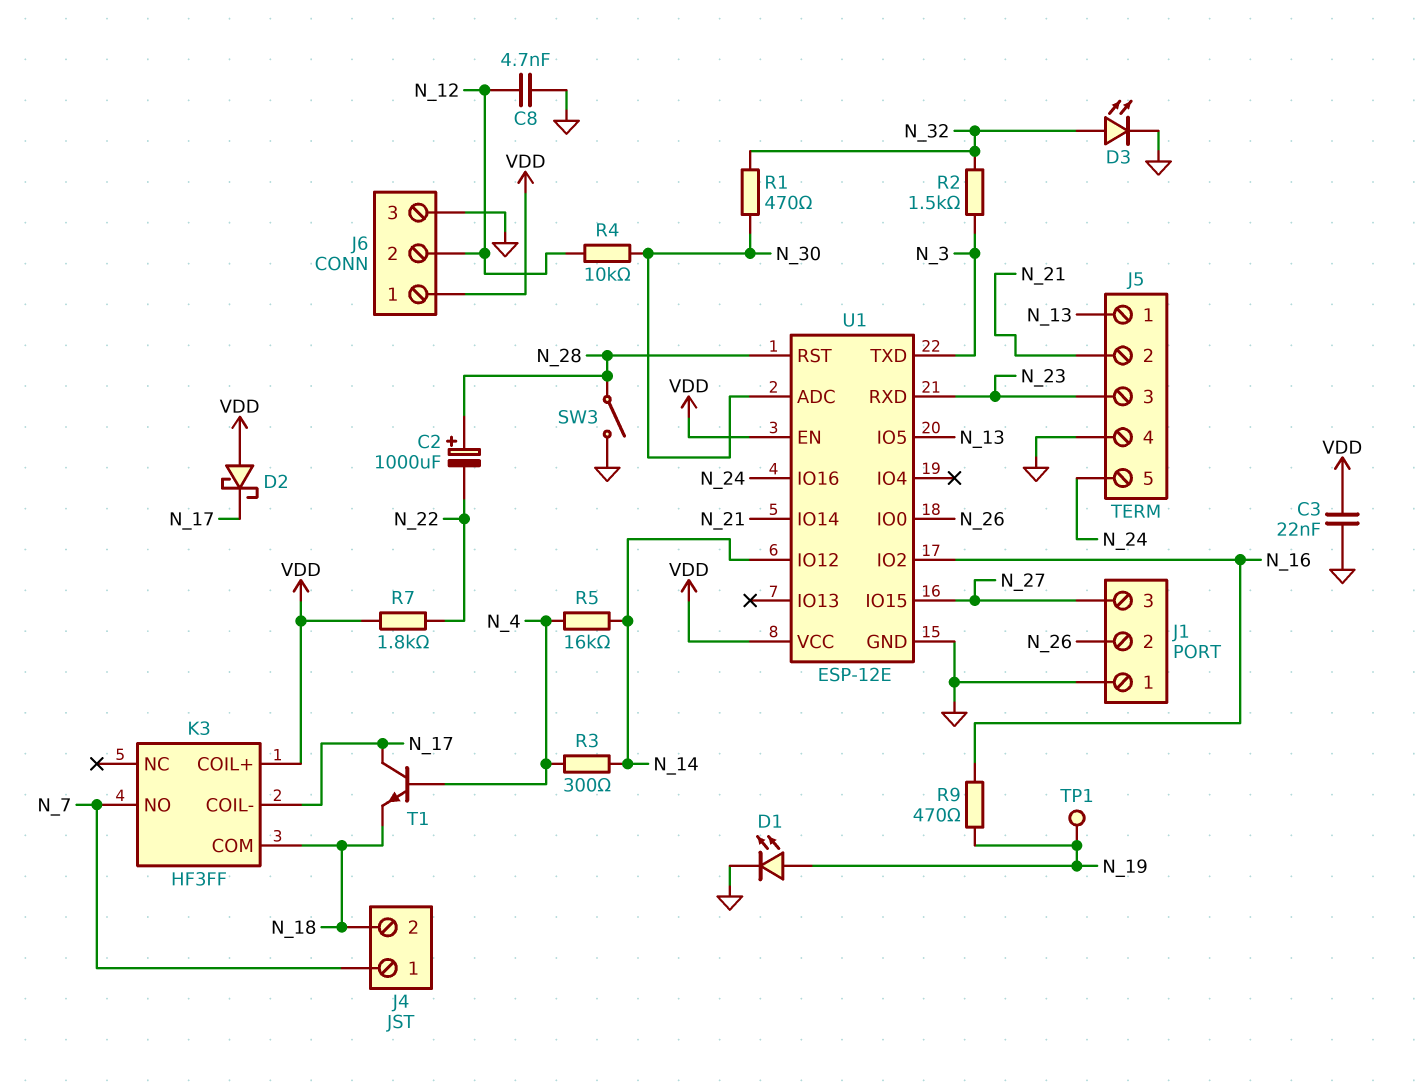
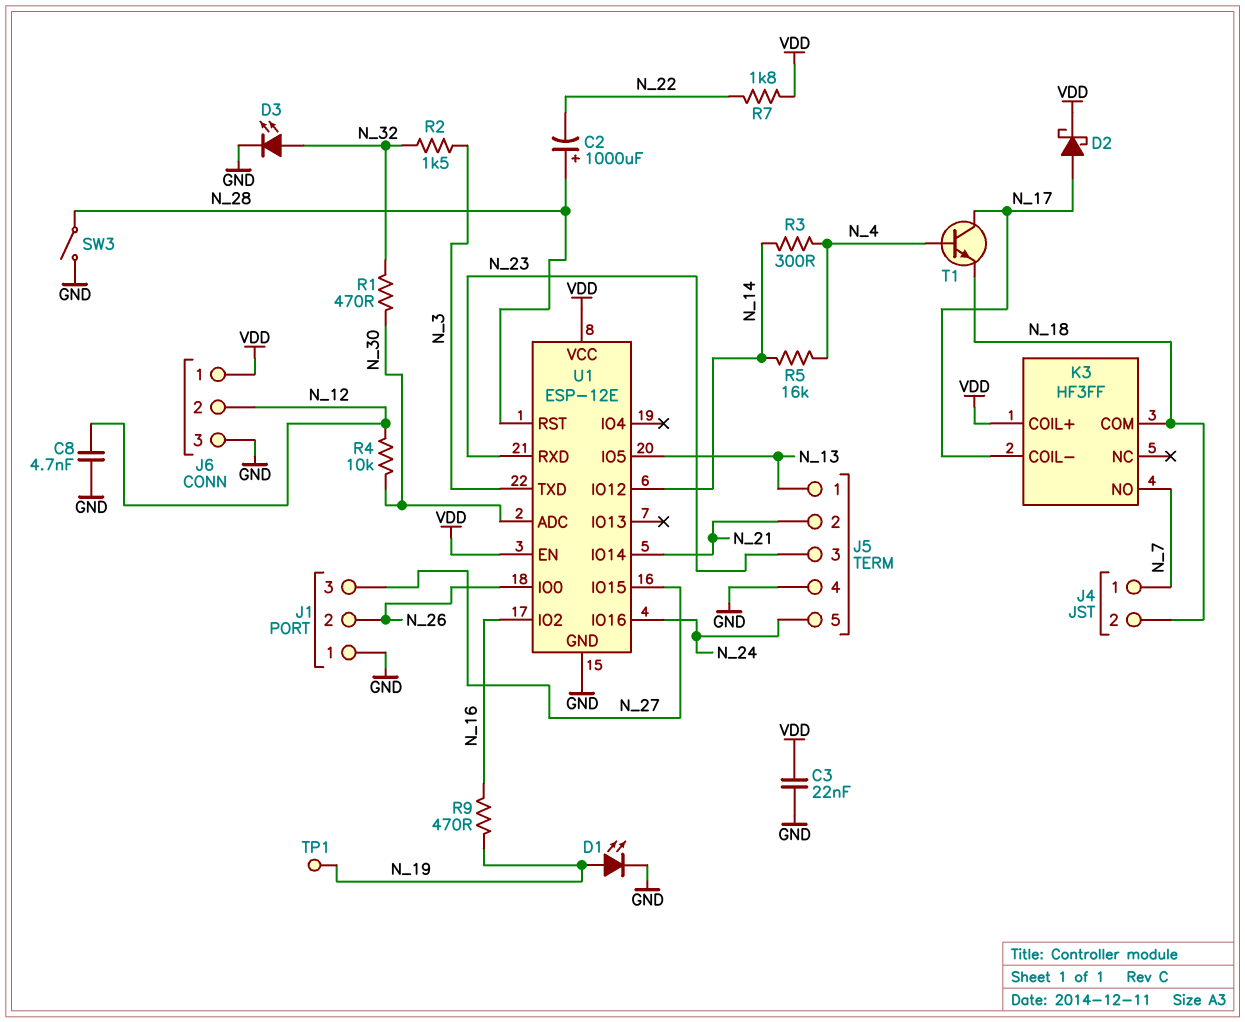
D2: schottky (A VDD, K N_17) -> schottky (A N_17, K VDD)

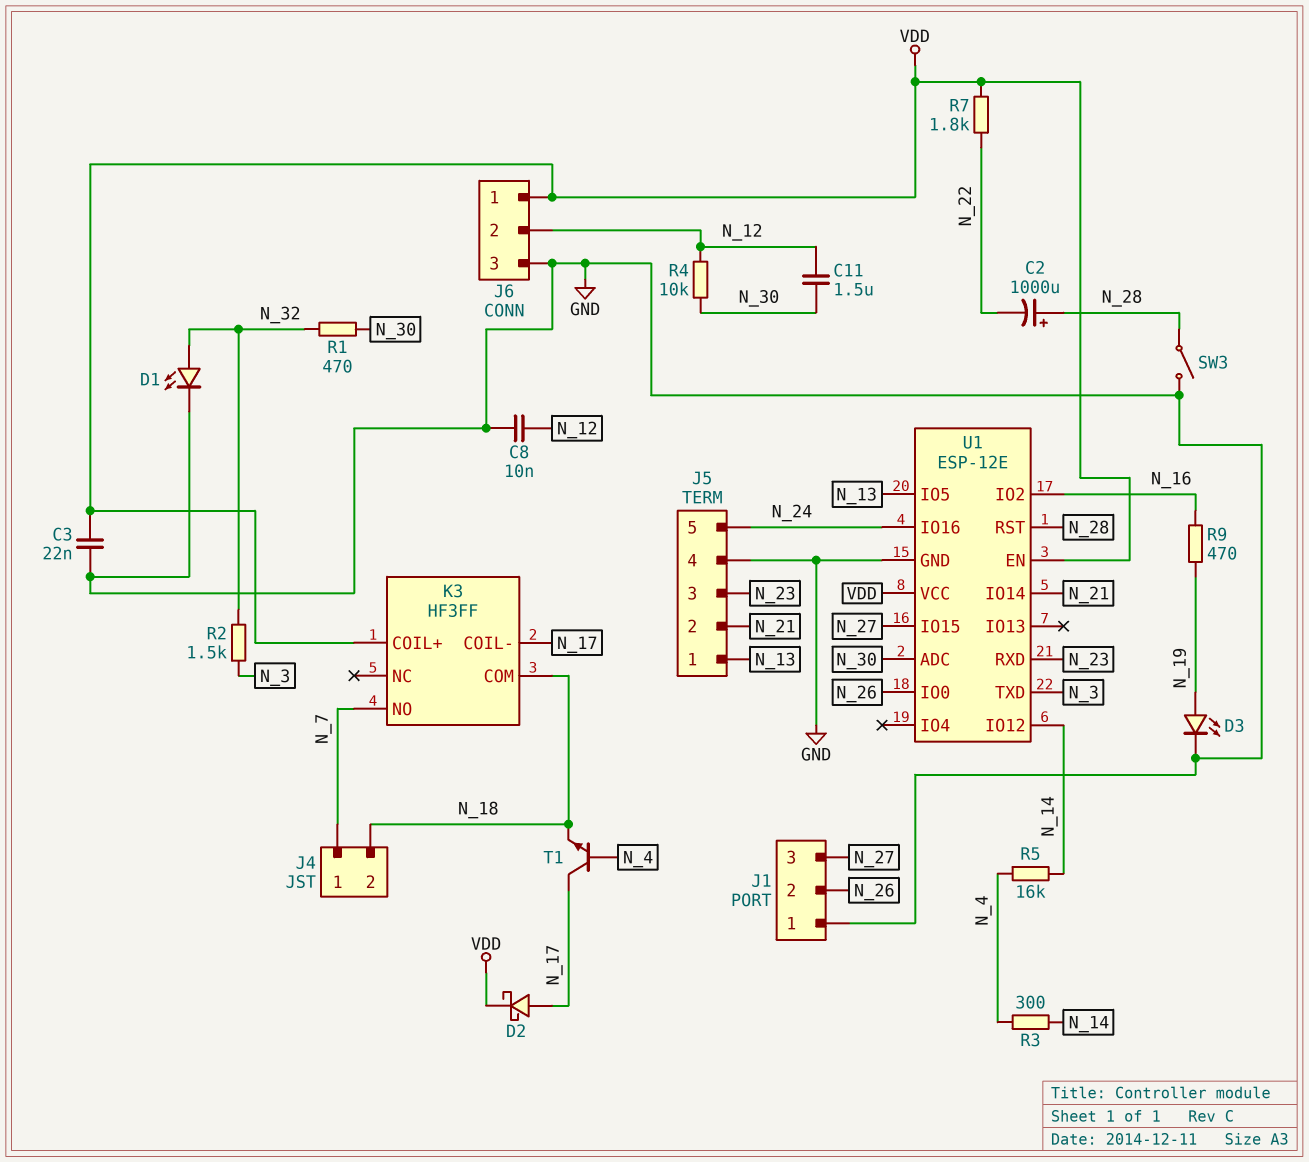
C8: 4.7nF (GND, N_12) -> 10nF (GND, N_12)
C11: none -> 1.5uF (N_12, N_30)
D1: LED (A N_19, K GND) -> LED (A N_32, K GND)
D3: LED (A N_32, K GND) -> LED (A N_19, K GND)
TP1: test point (N_19) -> none

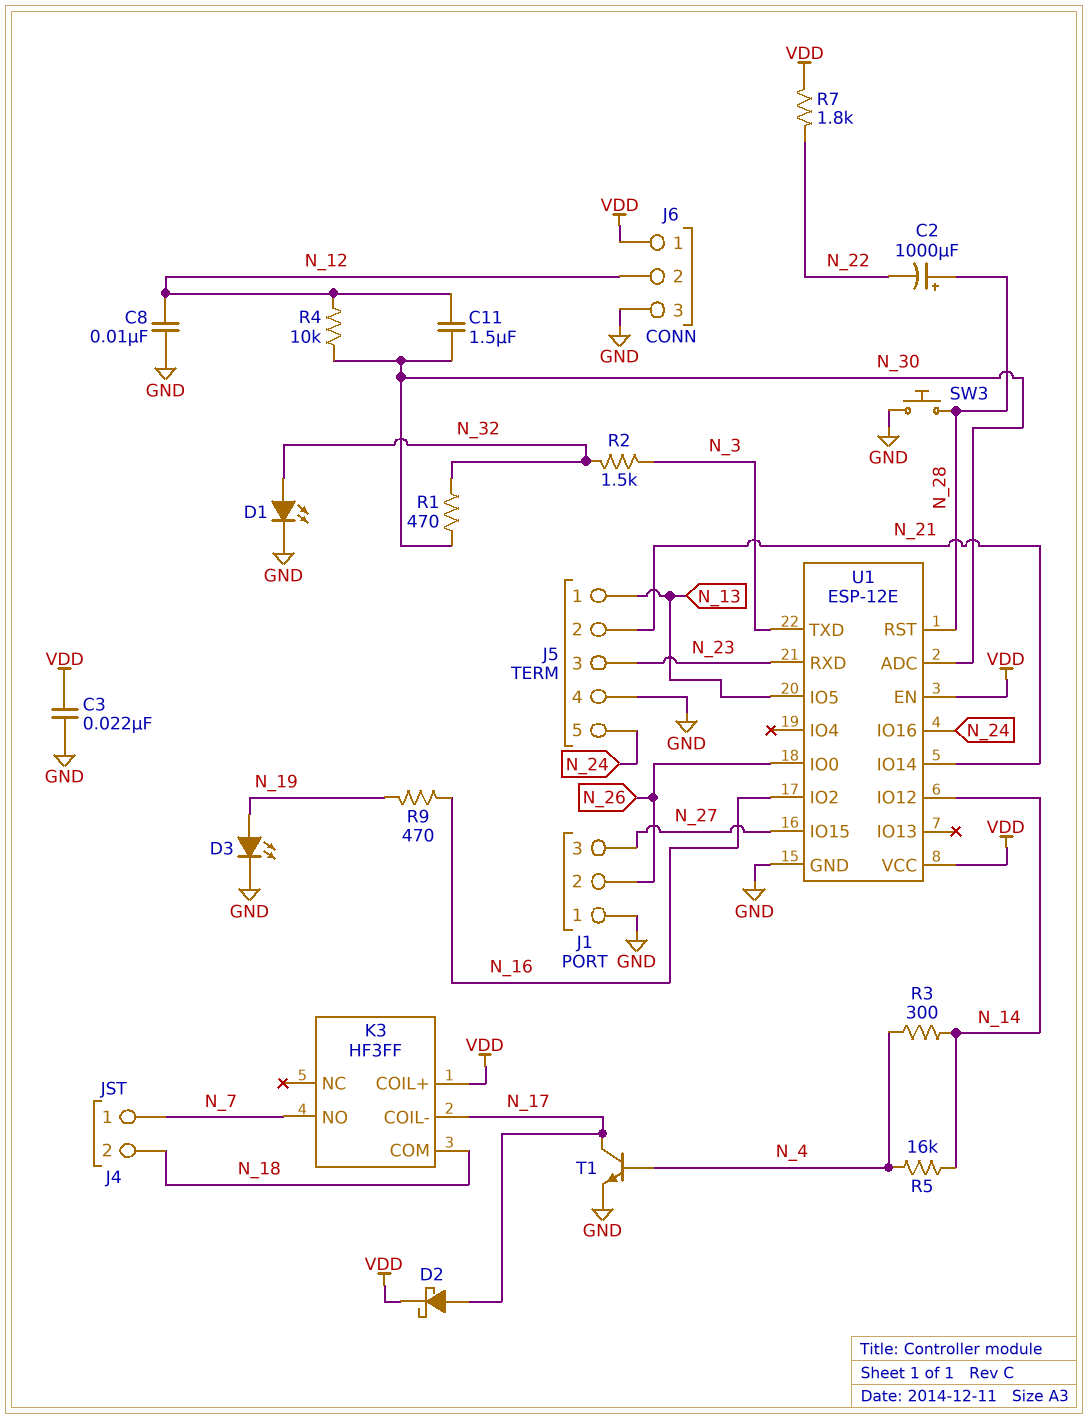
SW3: switch (GND, N_28) -> button (GND, N_28)
T1: NPN (B N_4, C N_17, E N_18) -> NPN (B N_4, C N_17, E GND)

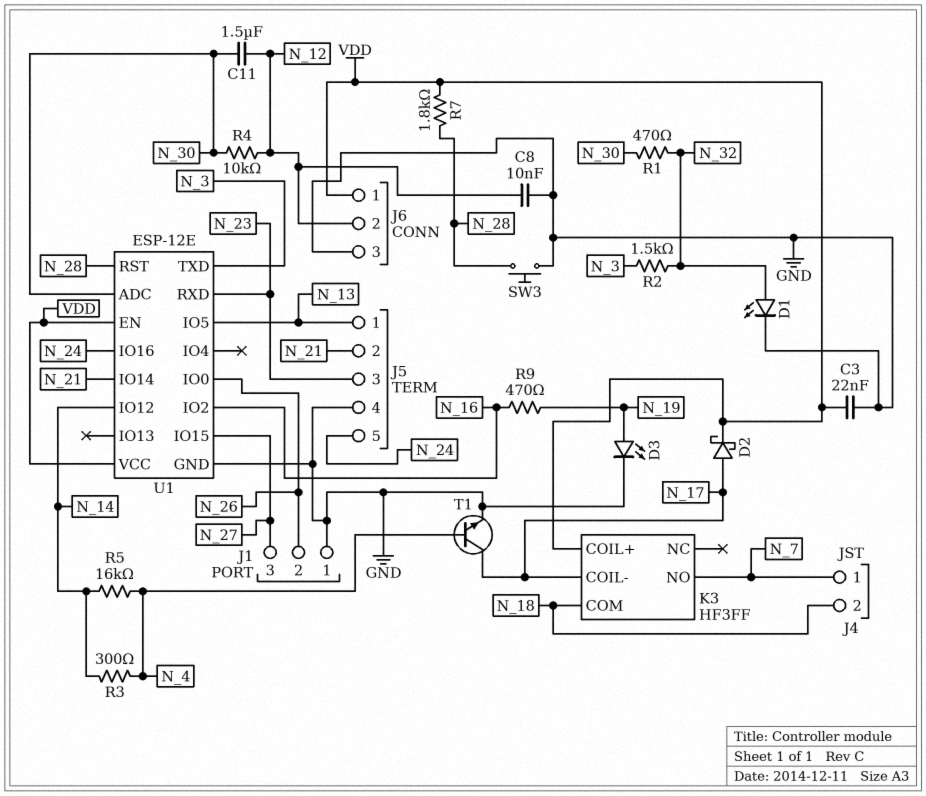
C2: 1000uF (plus N_28, minus N_22) -> none
R7: 1.8k (N_22, VDD) -> 1.8k (N_28, VDD)

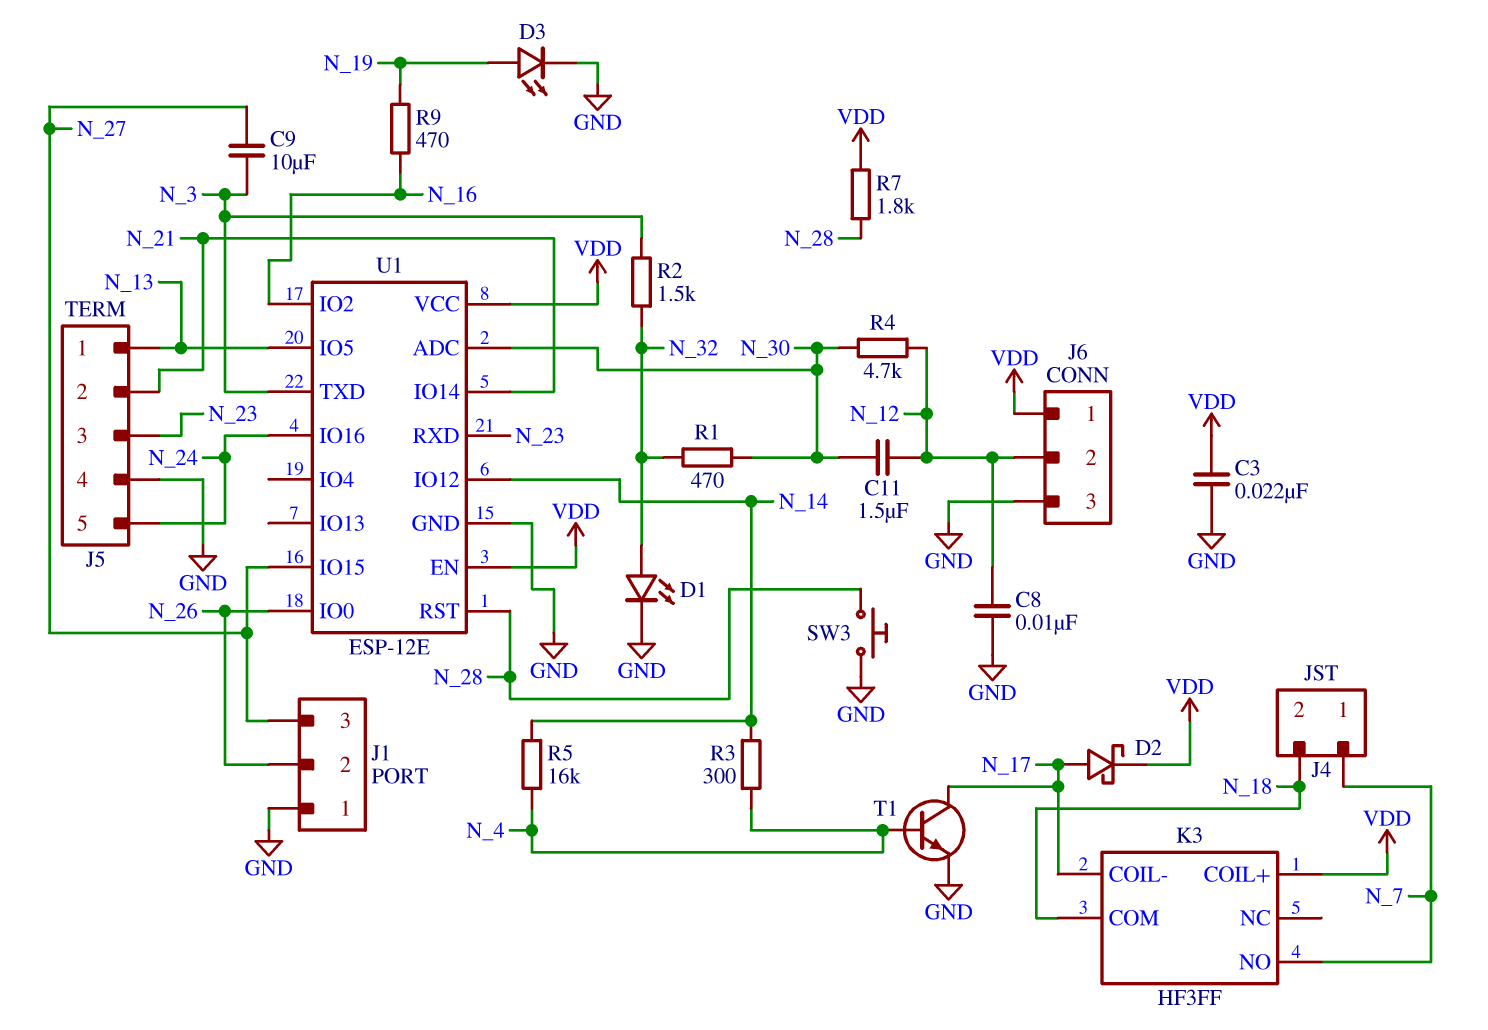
C9: none -> 10uF (N_3, N_27)
R4: 10k (N_12, N_30) -> 4.7k (N_12, N_30)

